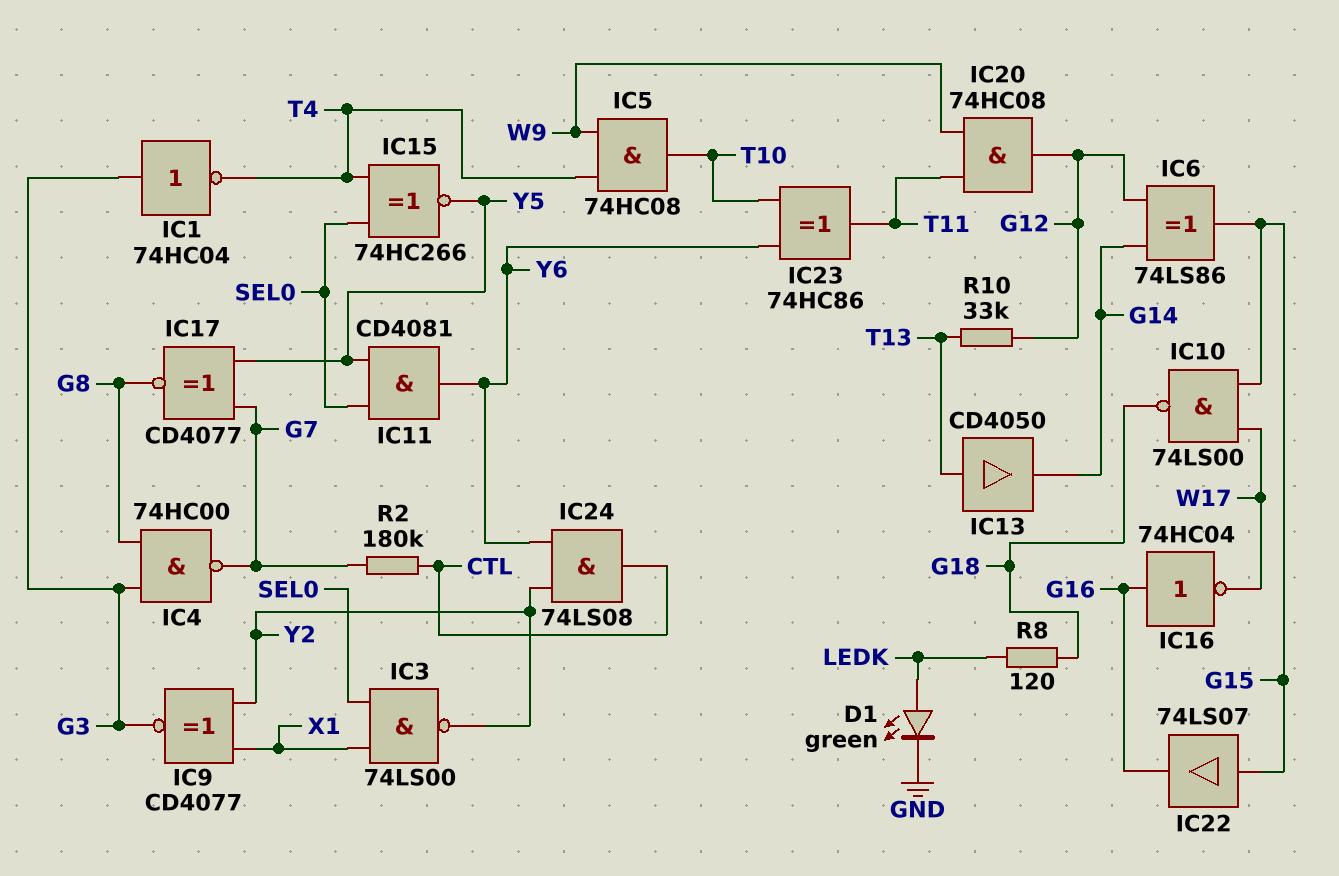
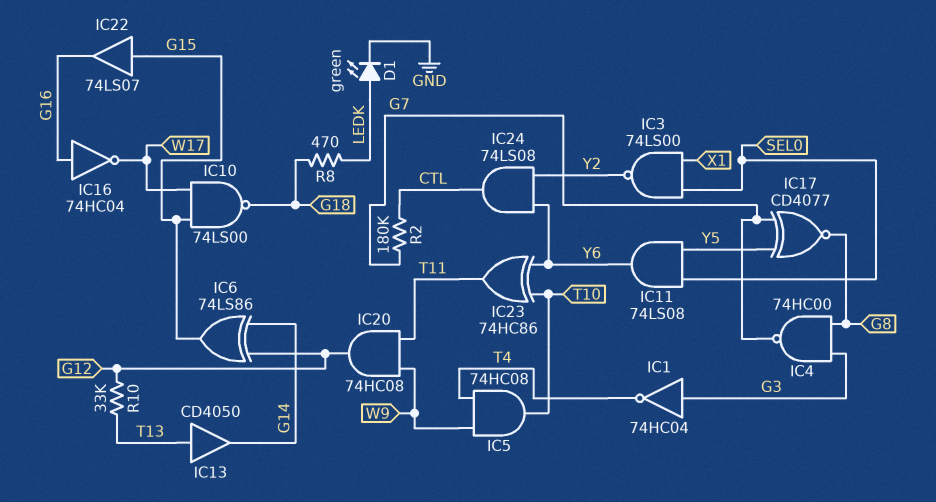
IC9: XNOR CD4077 (in X1, in Y2, out G3) -> none
IC11: AND CD4081 (in SEL0, in Y5, out Y6) -> AND 74LS08 (in SEL0, in Y5, out Y6)
IC15: XNOR 74HC266 (in SEL0, in T4, out Y5) -> none
R8: 120 (G18, LEDK) -> 470 (G18, LEDK)

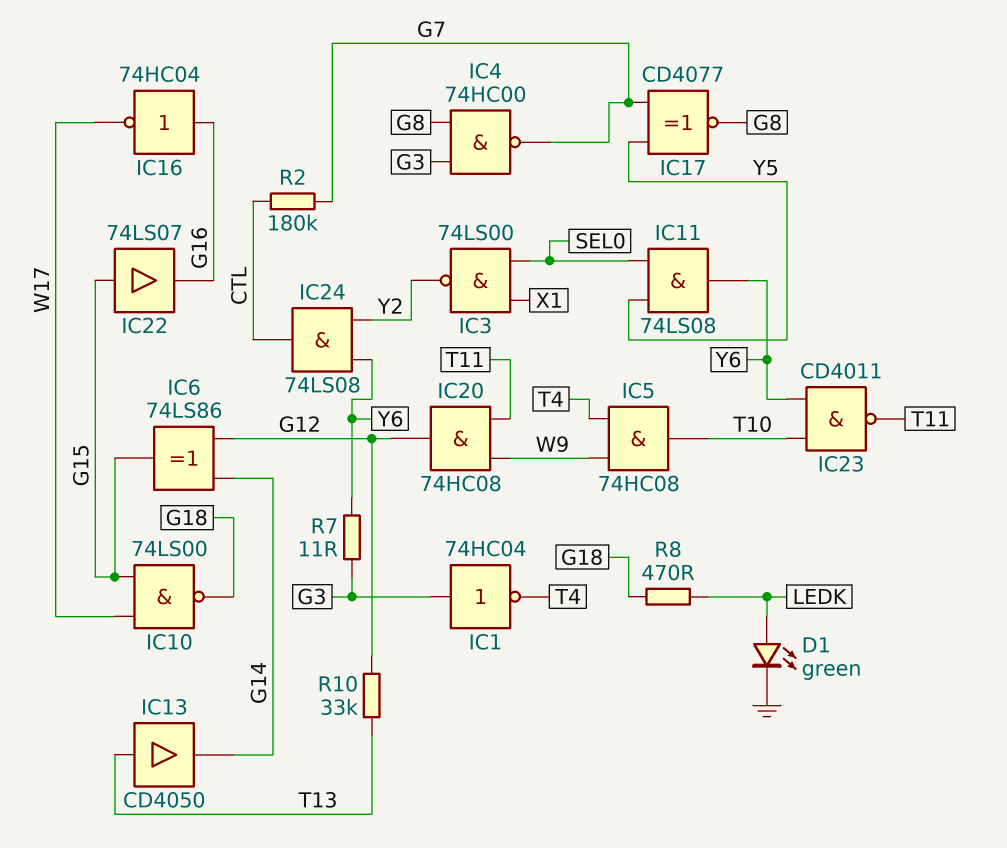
IC23: XOR 74HC86 (in T10, in Y6, out T11) -> NAND CD4011 (in T10, in Y6, out T11)
R7: none -> 11 (G3, Y6)

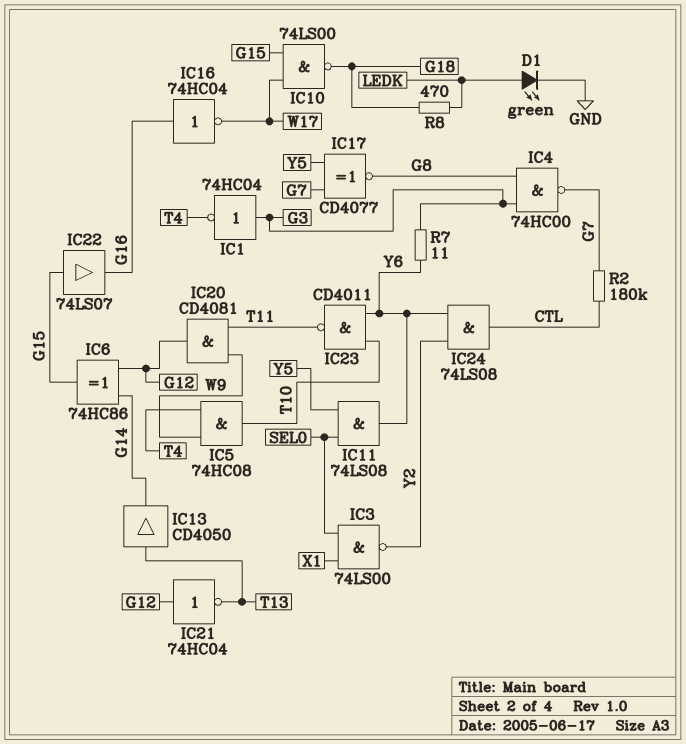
IC6: XOR 74LS86 (in G12, in G14, out G15) -> XOR 74HC86 (in G12, in G14, out G15)
IC20: AND 74HC08 (in T11, in W9, out G12) -> AND CD4081 (in T11, in W9, out G12)
IC21: none -> NOT 74HC04 (in G12, out T13)
R10: 33k (G12, T13) -> none

